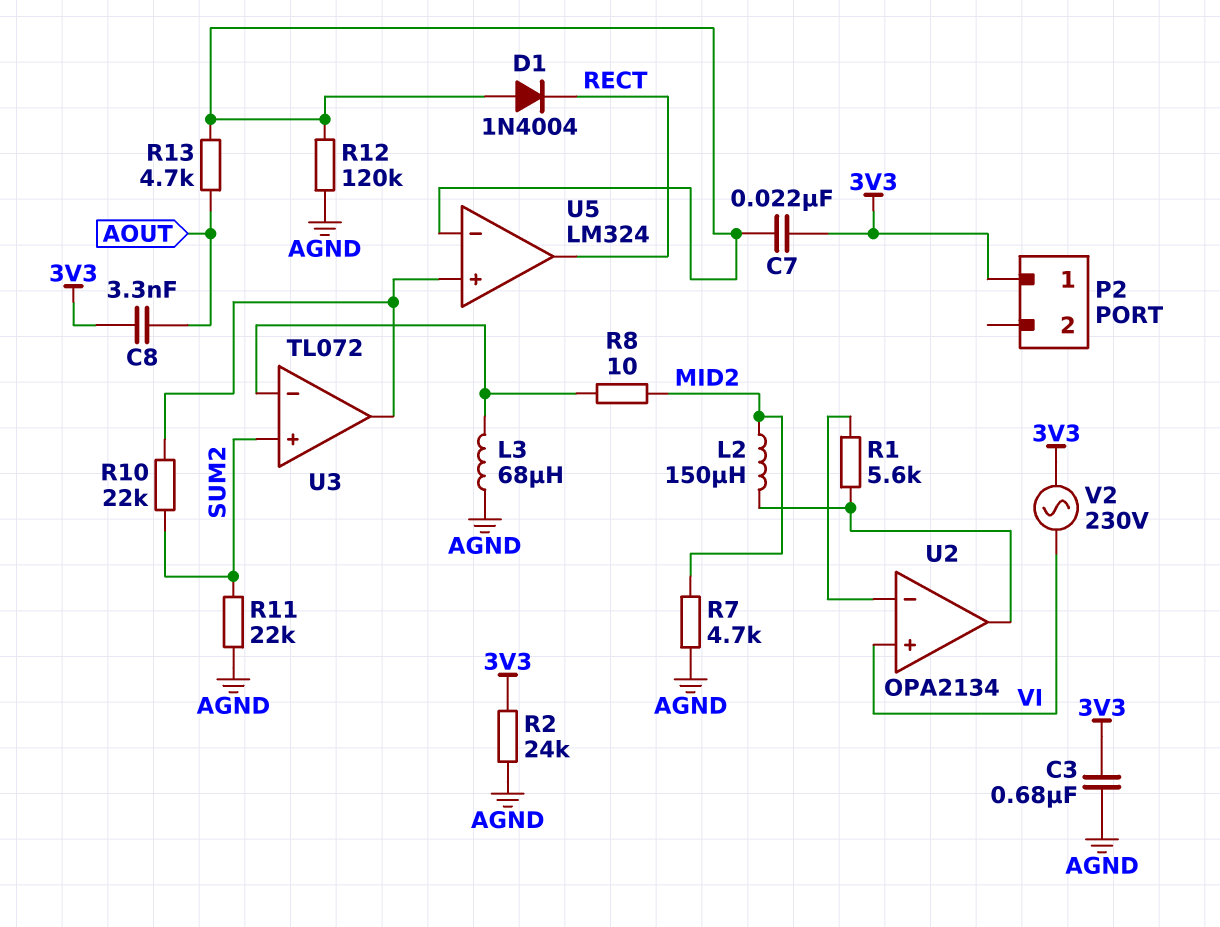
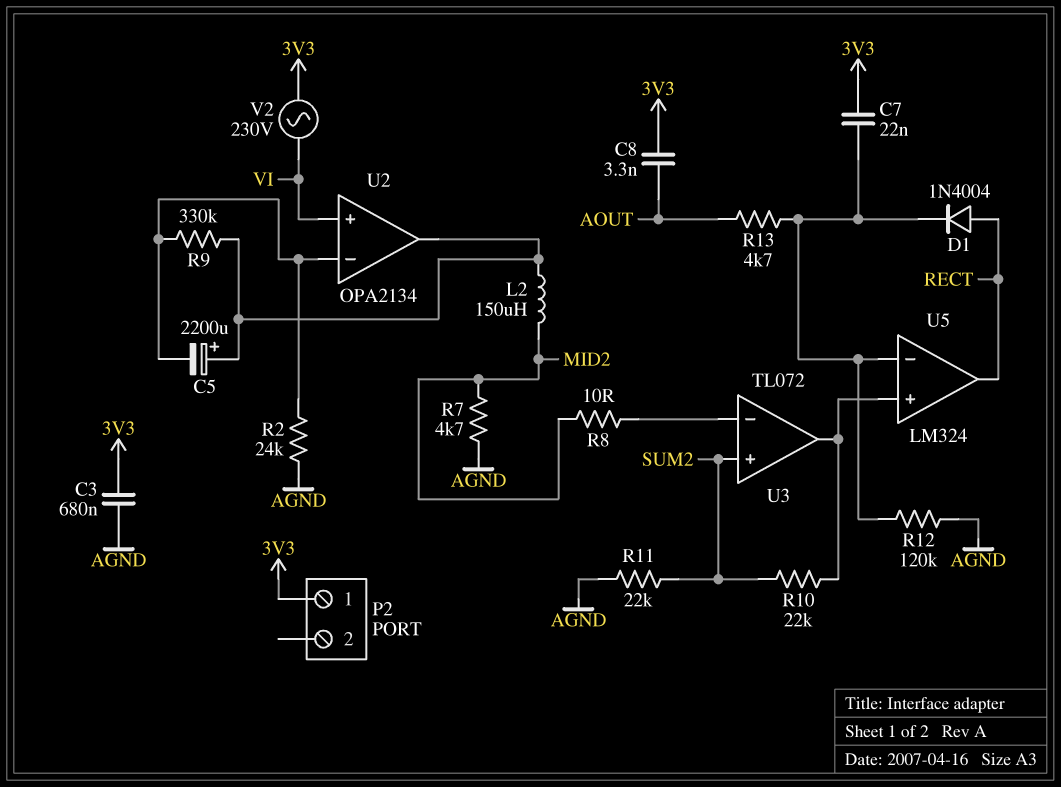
C5: none -> 2200uF (plus U2/out, minus U2/in-)
D1: diode 1N4004 (A U5/in-, K RECT) -> diode 1N4004 (A RECT, K U5/in-)
L3: 68uH (AGND, U3/in-) -> none
R1: 5.6k (U2/in-, U2/out) -> none
R2: 24k (3V3, AGND) -> 24k (AGND, U2/in-)
R9: none -> 330k (U2/in-, U2/out)

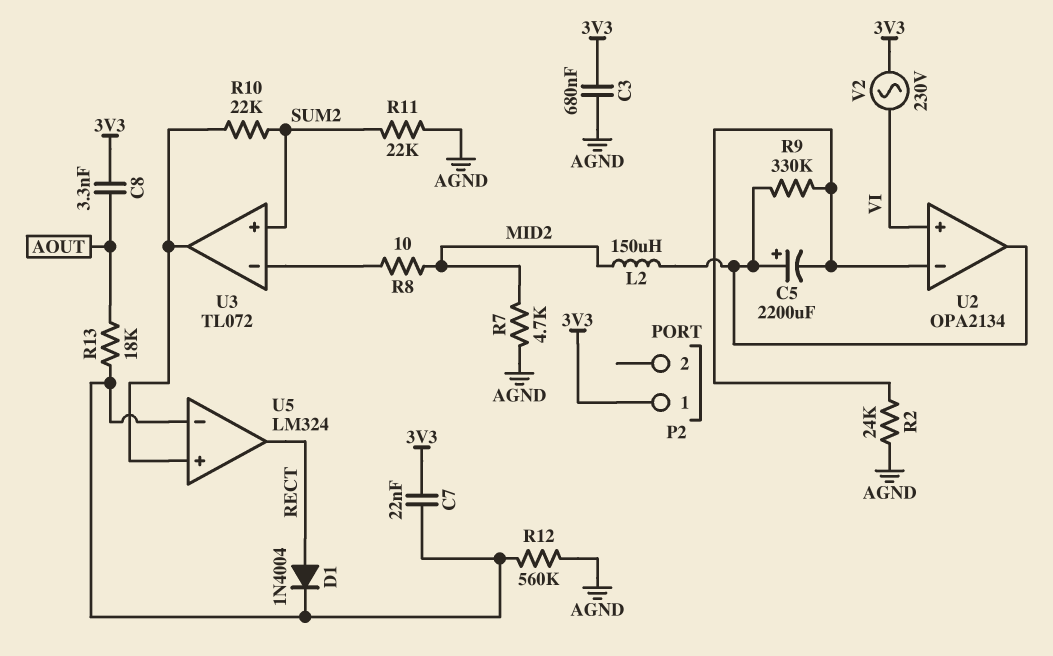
R12: 120k (AGND, U5/in-) -> 560k (AGND, U5/in-)
R13: 4.7k (AOUT, U5/in-) -> 18k (AOUT, U5/in-)

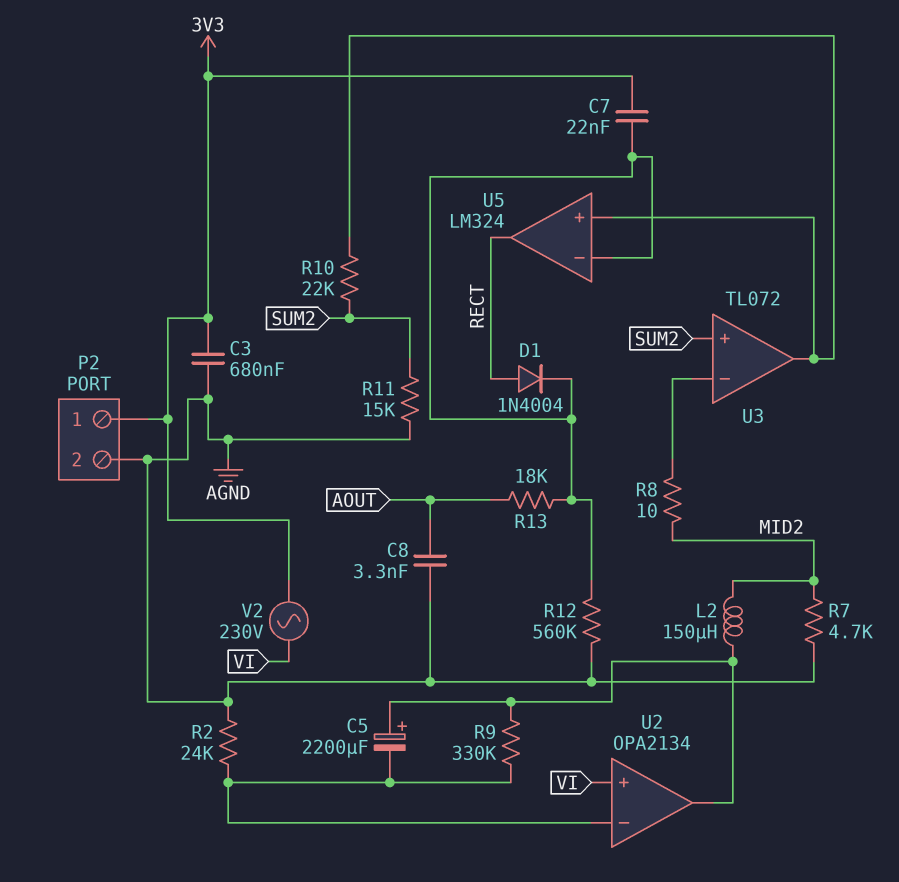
C8: 3.3nF (3V3, AOUT) -> 3.3nF (AGND, AOUT)
P2 pin 2: none -> AGND
R11: 22k (AGND, SUM2) -> 15k (AGND, SUM2)

